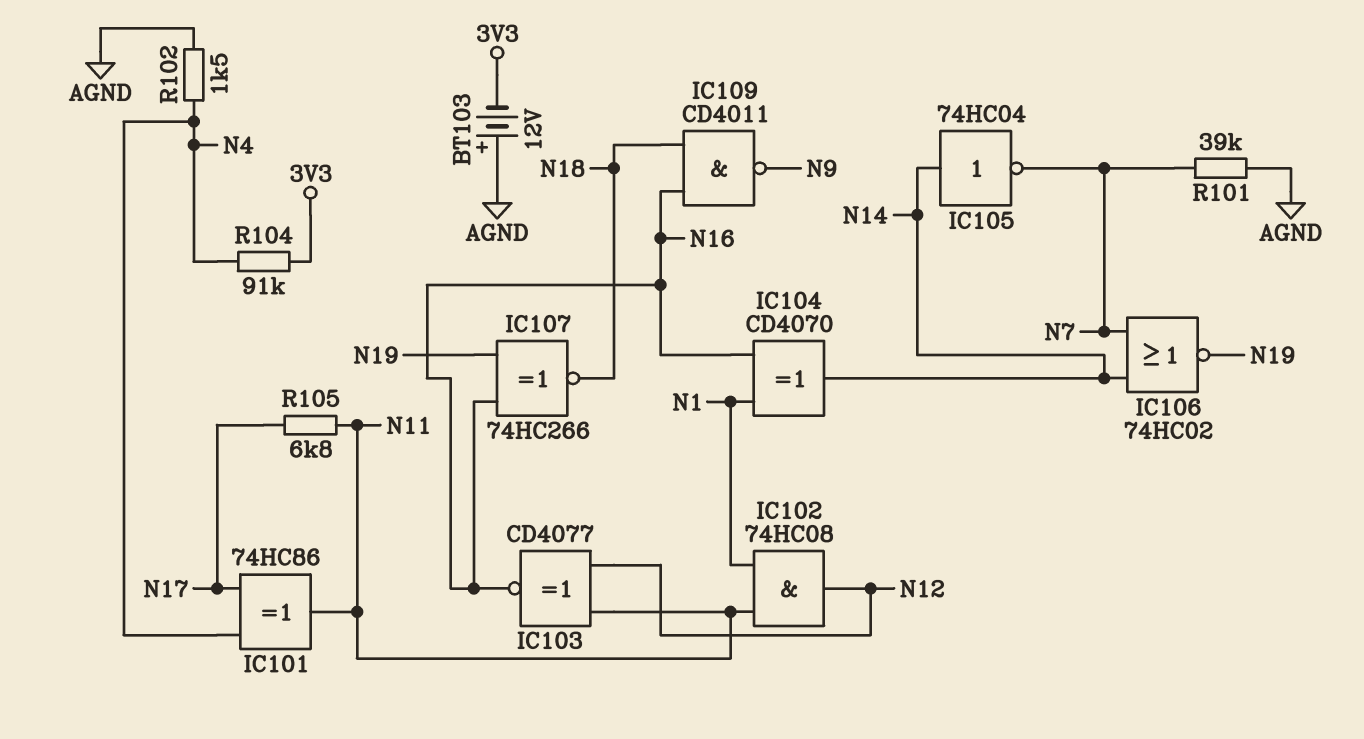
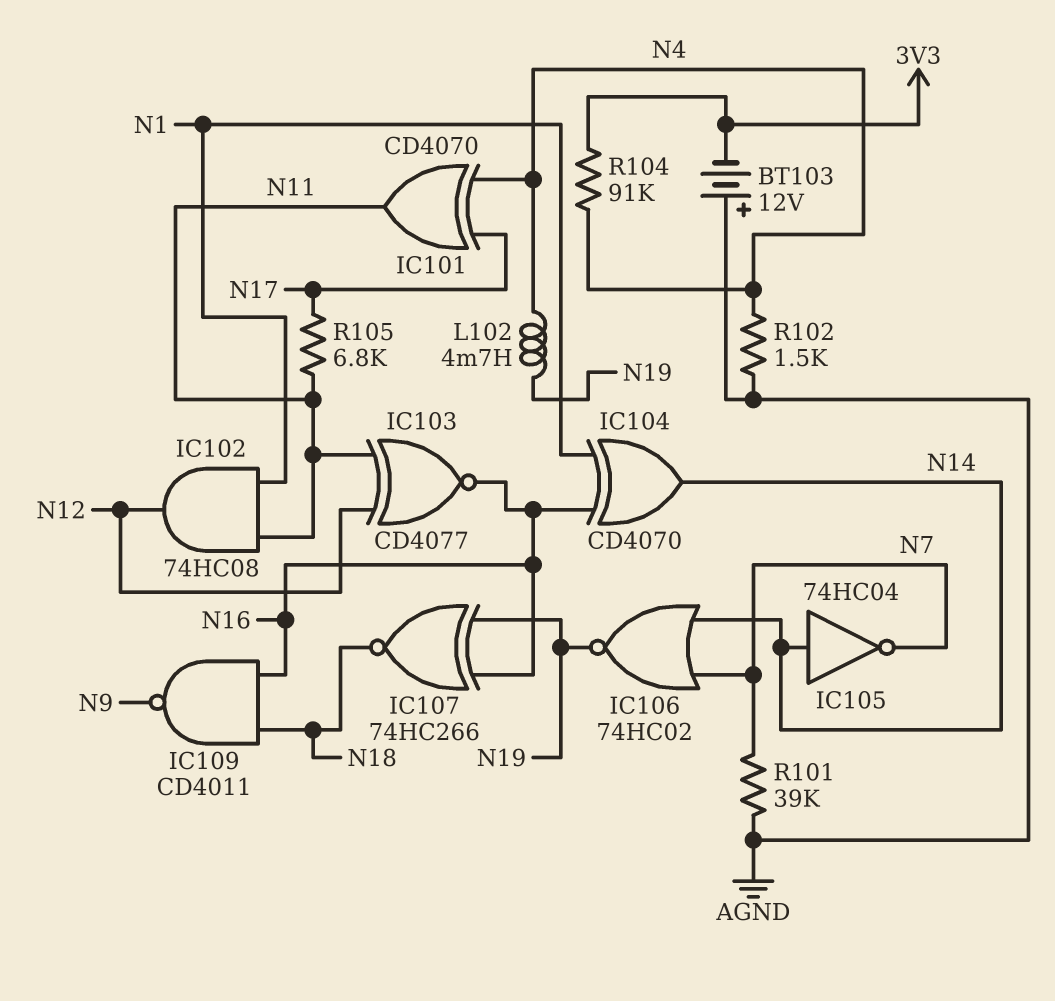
IC101: XOR 74HC86 (in N4, in N17, out N11) -> XOR CD4070 (in N4, in N17, out N11)
L102: none -> 4.7mH (N4, N19)

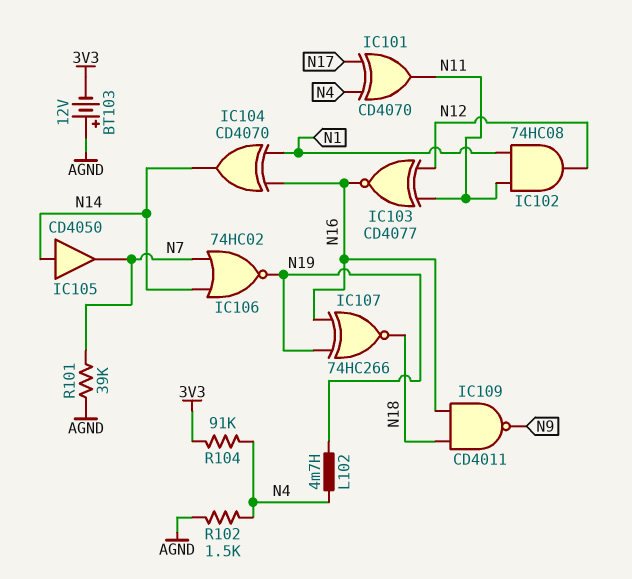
IC105: NOT 74HC04 (in N14, out N7) -> buffer CD4050 (in N14, out N7)
R105: 6.8k (N11, N17) -> none

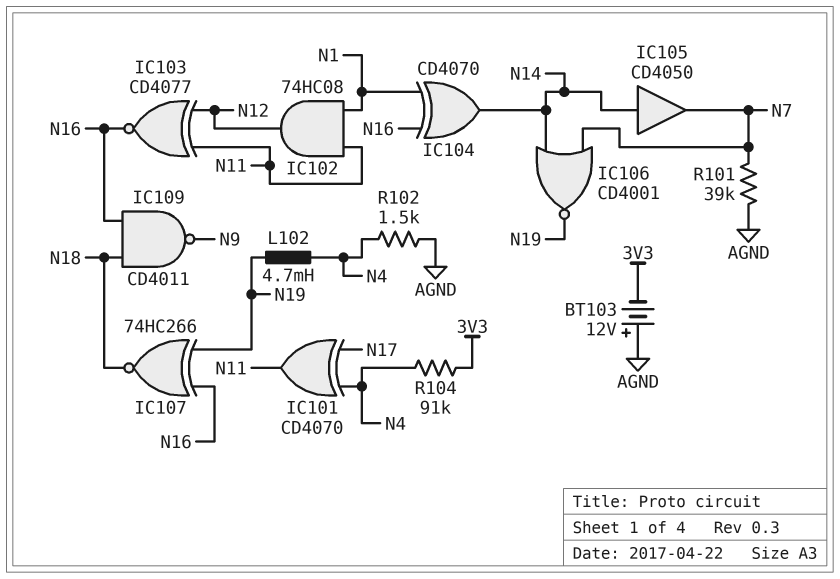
IC106: NOR 74HC02 (in N7, in N14, out N19) -> NOR CD4001 (in N7, in N14, out N19)

